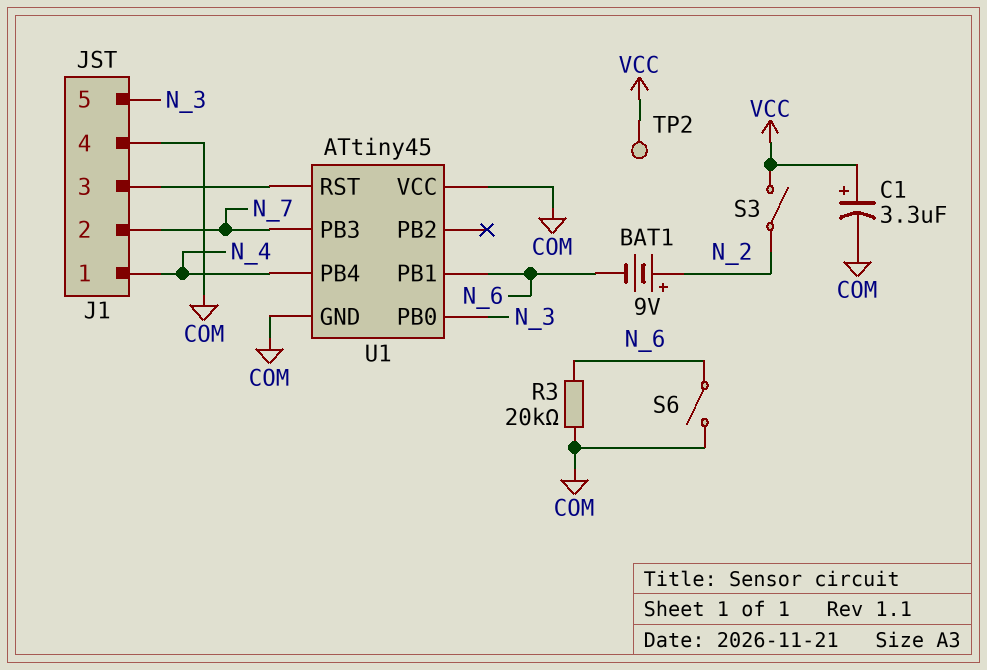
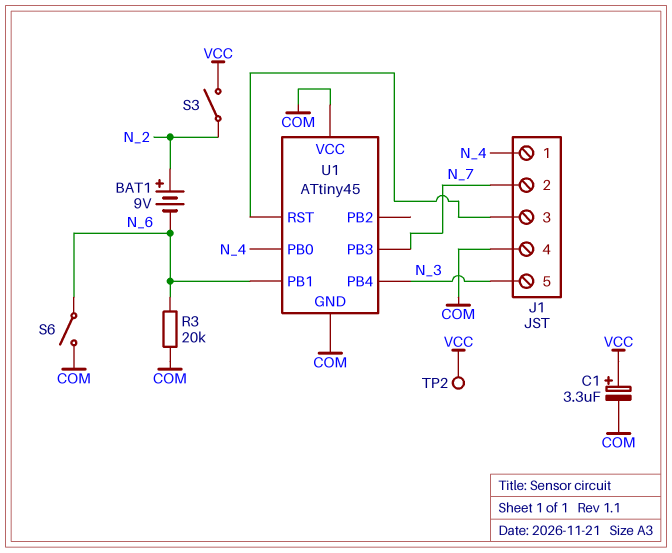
U1 pin PB0: N_3 -> N_4
U1 pin PB4: N_4 -> N_3

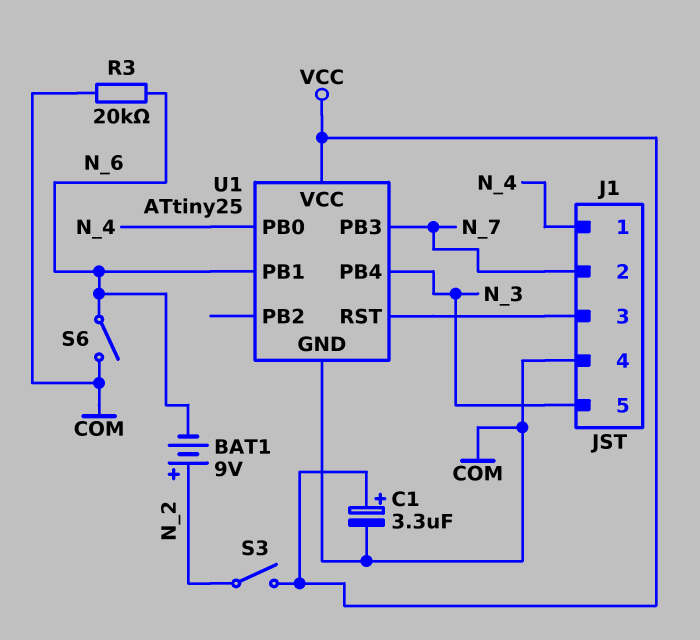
TP2: test point (VCC) -> none
U1: ATtiny45 -> ATtiny25
U1 pin VCC: COM -> VCC

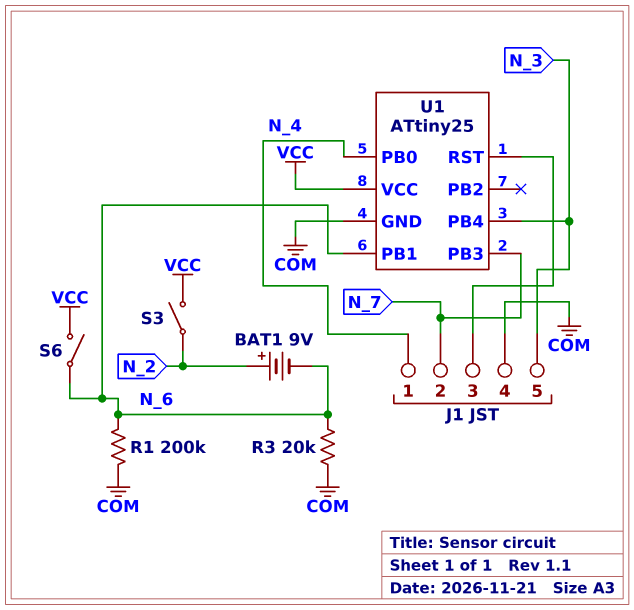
C1: 3.3uF (plus VCC, minus COM) -> none
R1: none -> 200k (COM, N_6)
S6: switch (COM, N_6) -> switch (N_6, VCC)

